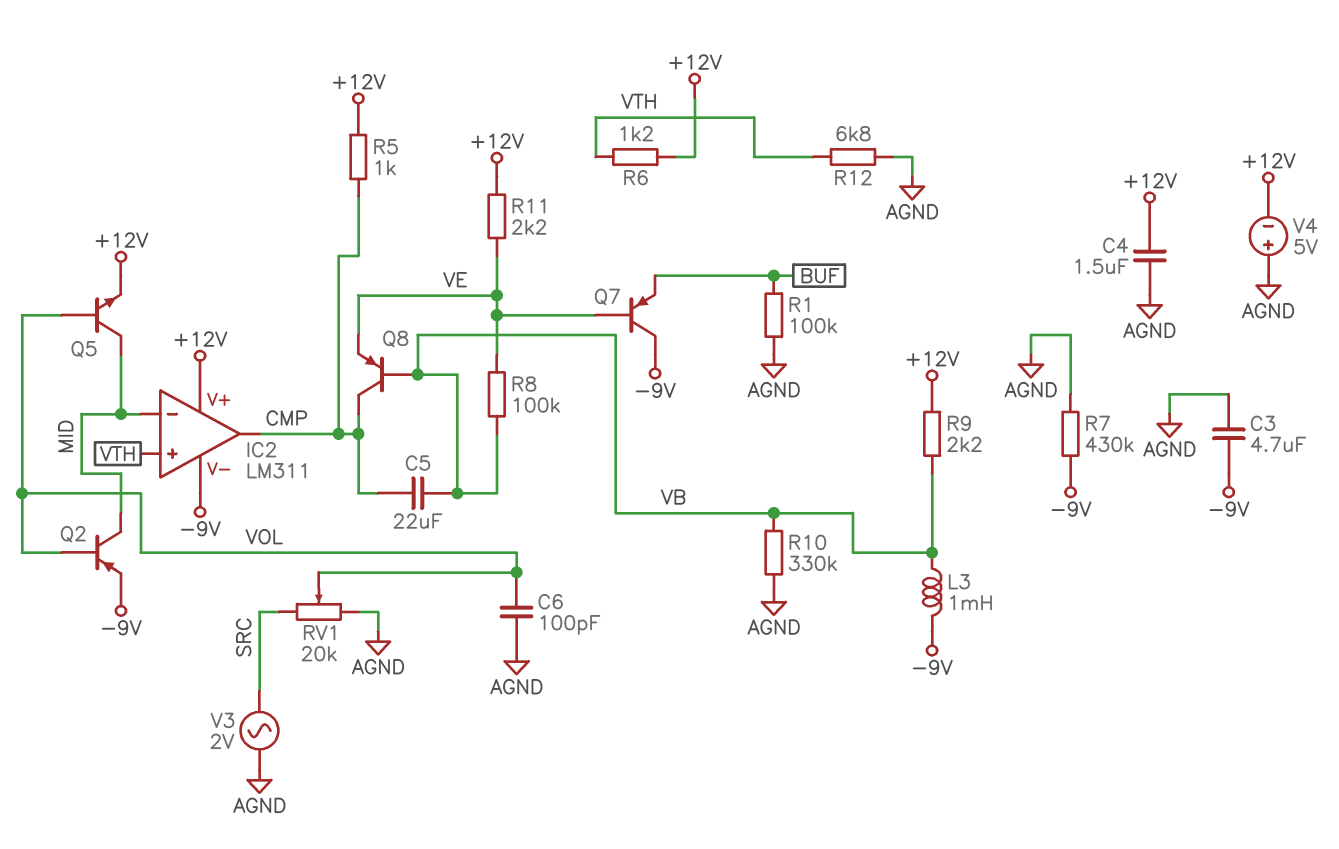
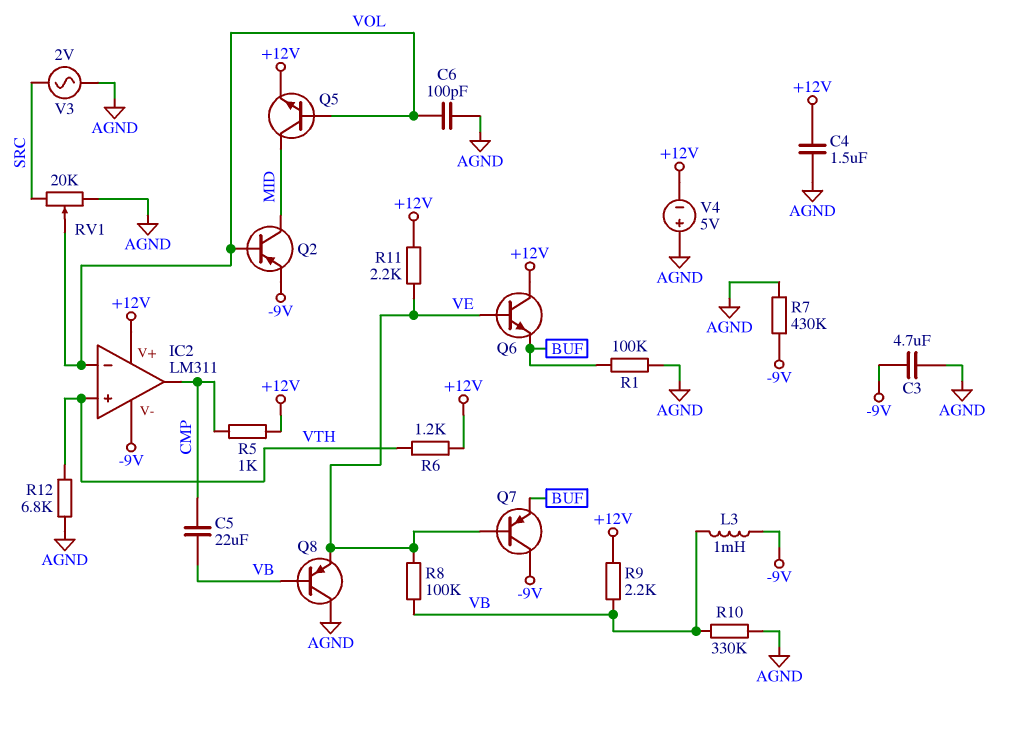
IC2 pin in-: MID -> VOL
Q6: none -> NPN (B VE, C +12V, E BUF)
Q8: PNP (B VB, C CMP, E VE) -> PNP (B VB, C AGND, E VE)

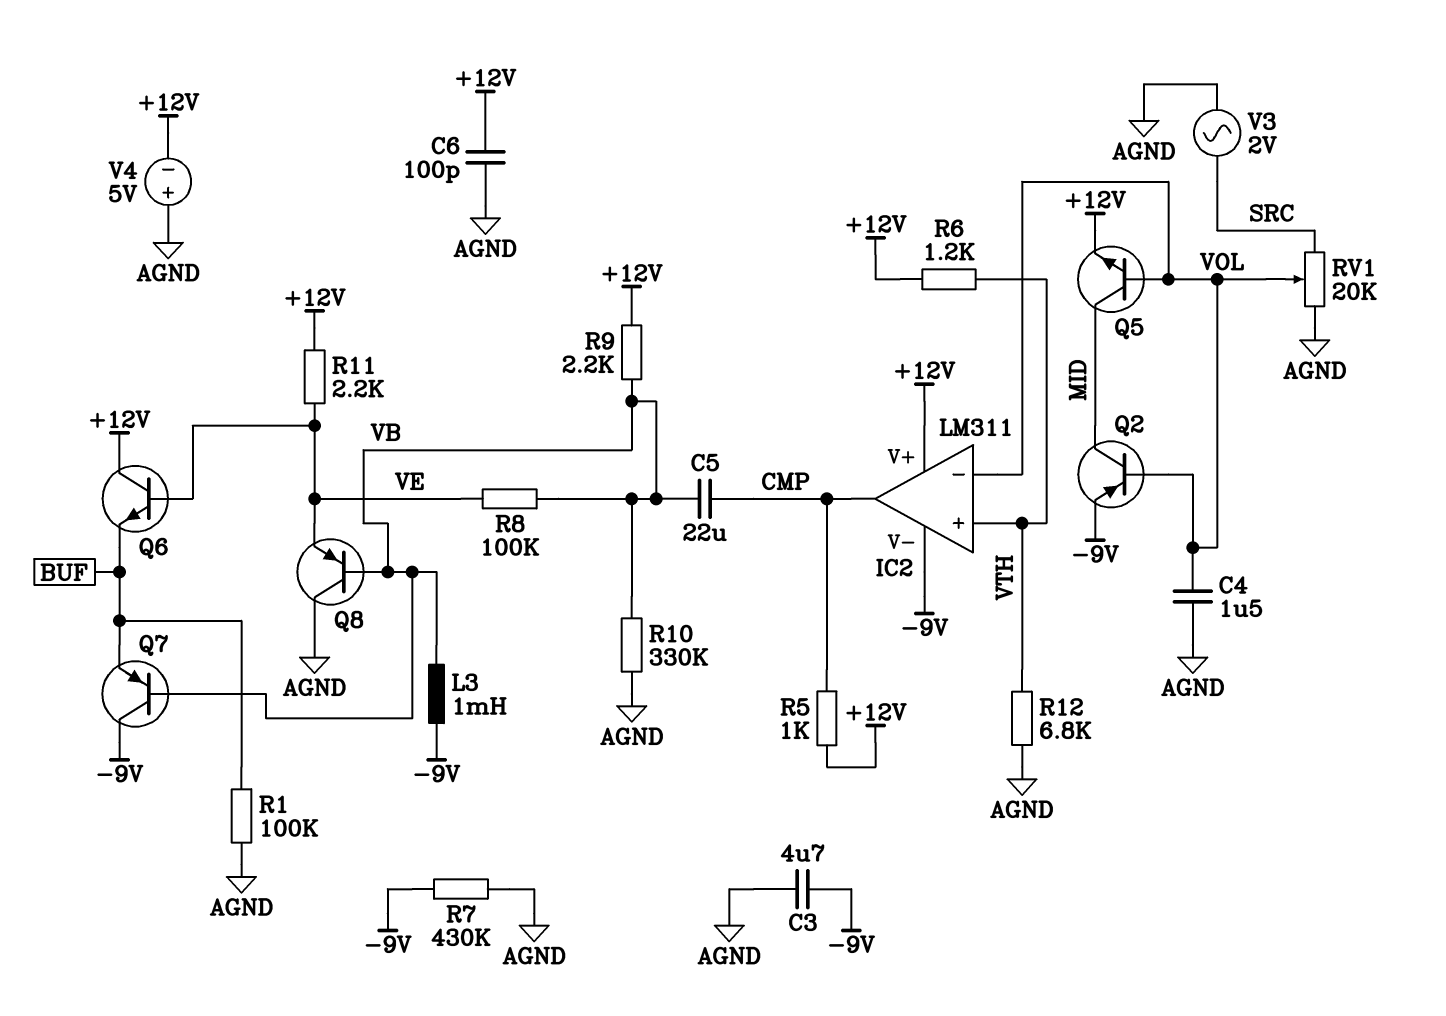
C4: 1.5uF (+12V, AGND) -> 1.5uF (AGND, VOL)
C6: 100pF (AGND, VOL) -> 100pF (+12V, AGND)
Q7: PNP (B VE, C -9V, E BUF) -> PNP (B VB, C -9V, E BUF)

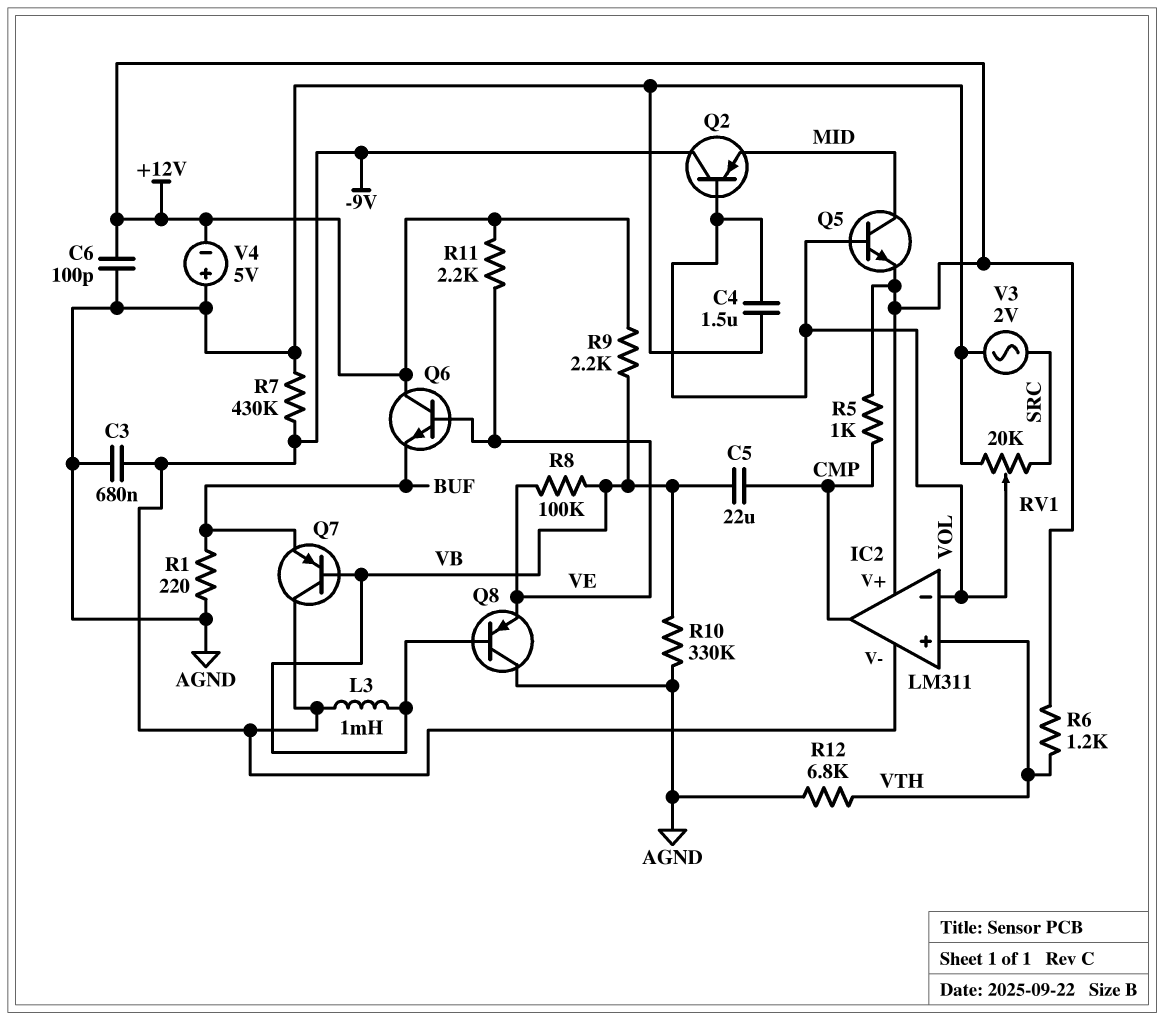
C3: 4.7uF (-9V, AGND) -> 680nF (-9V, AGND)
Q2: PNP (B VOL, C MID, E -9V) -> PNP (B VOL, C -9V, E MID)
R1: 100k (AGND, BUF) -> 220 (AGND, BUF)

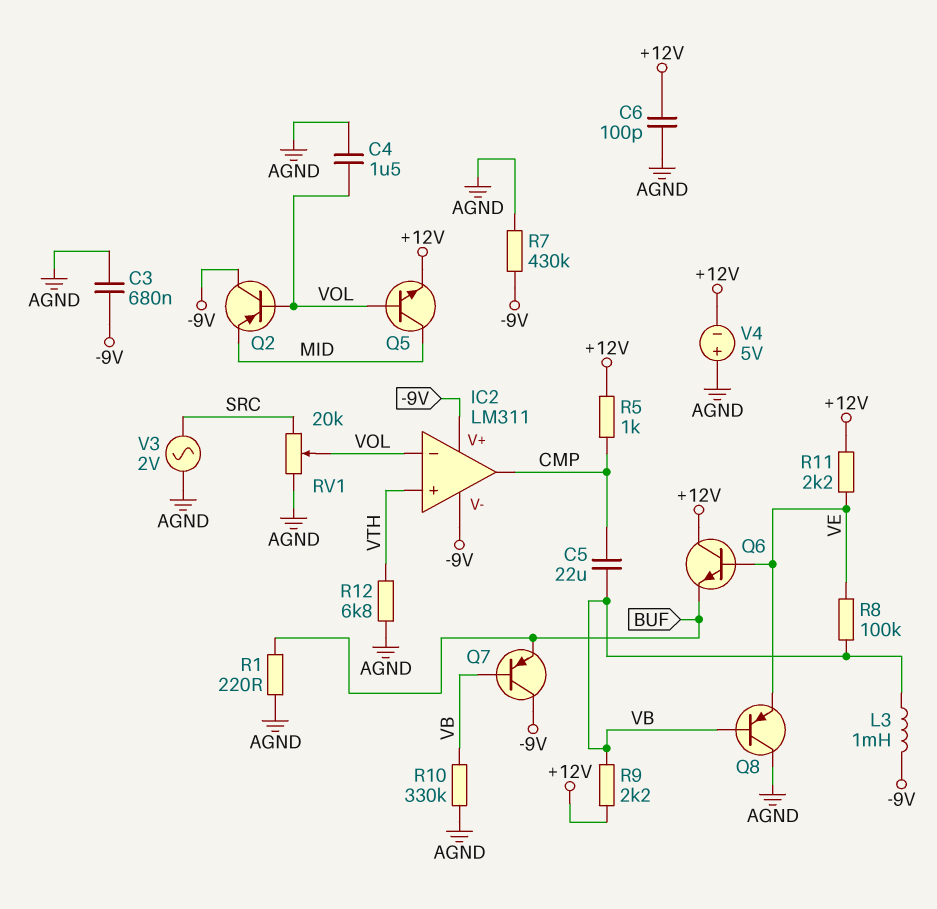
IC2 pin V+: +12V -> -9V
R6: 1.2k (+12V, VTH) -> none

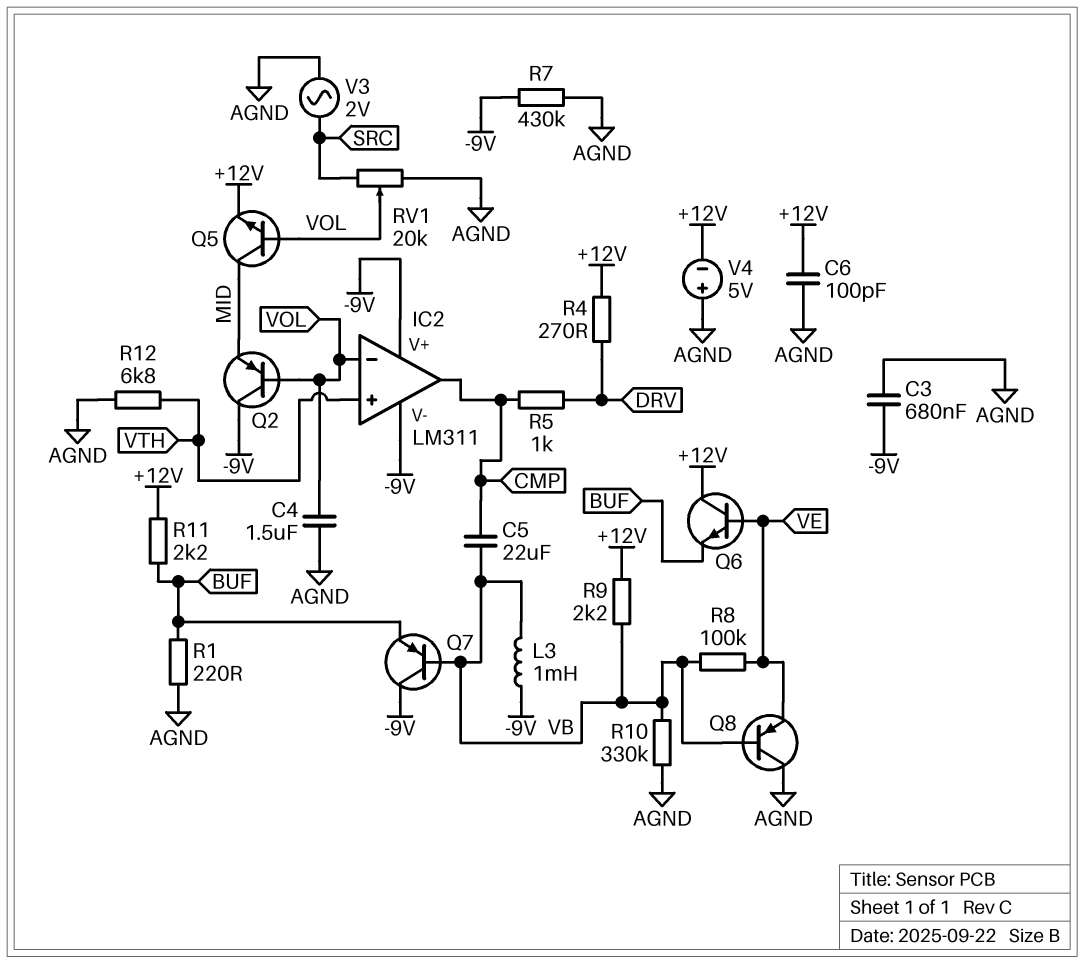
R4: none -> 270 (+12V, DRV)
R5: 1k (+12V, CMP) -> 1k (CMP, DRV)
R11: 2.2k (+12V, VE) -> 2.2k (+12V, BUF)

